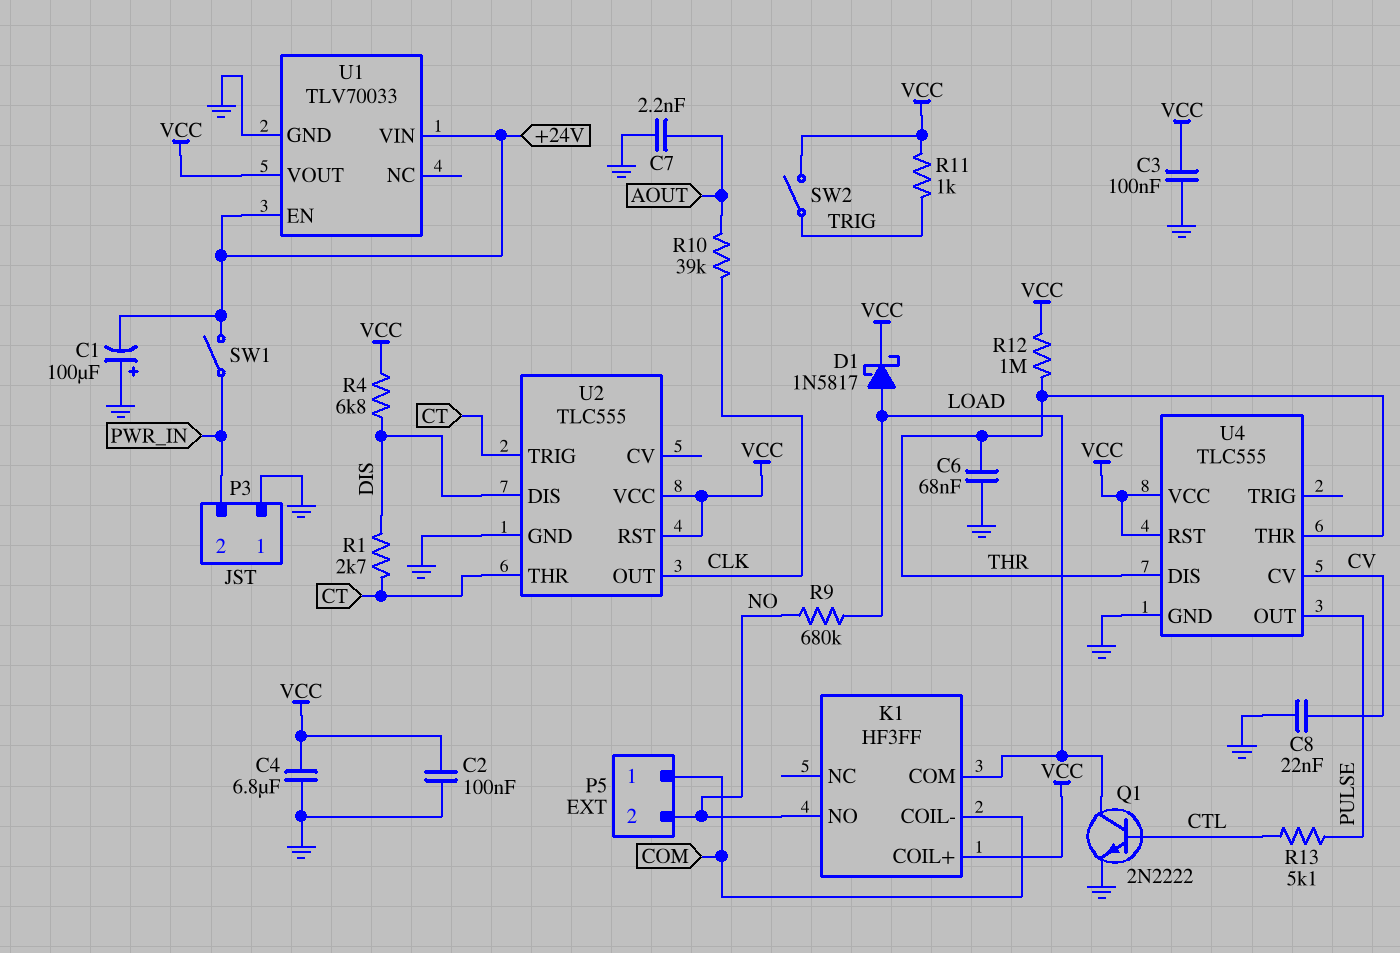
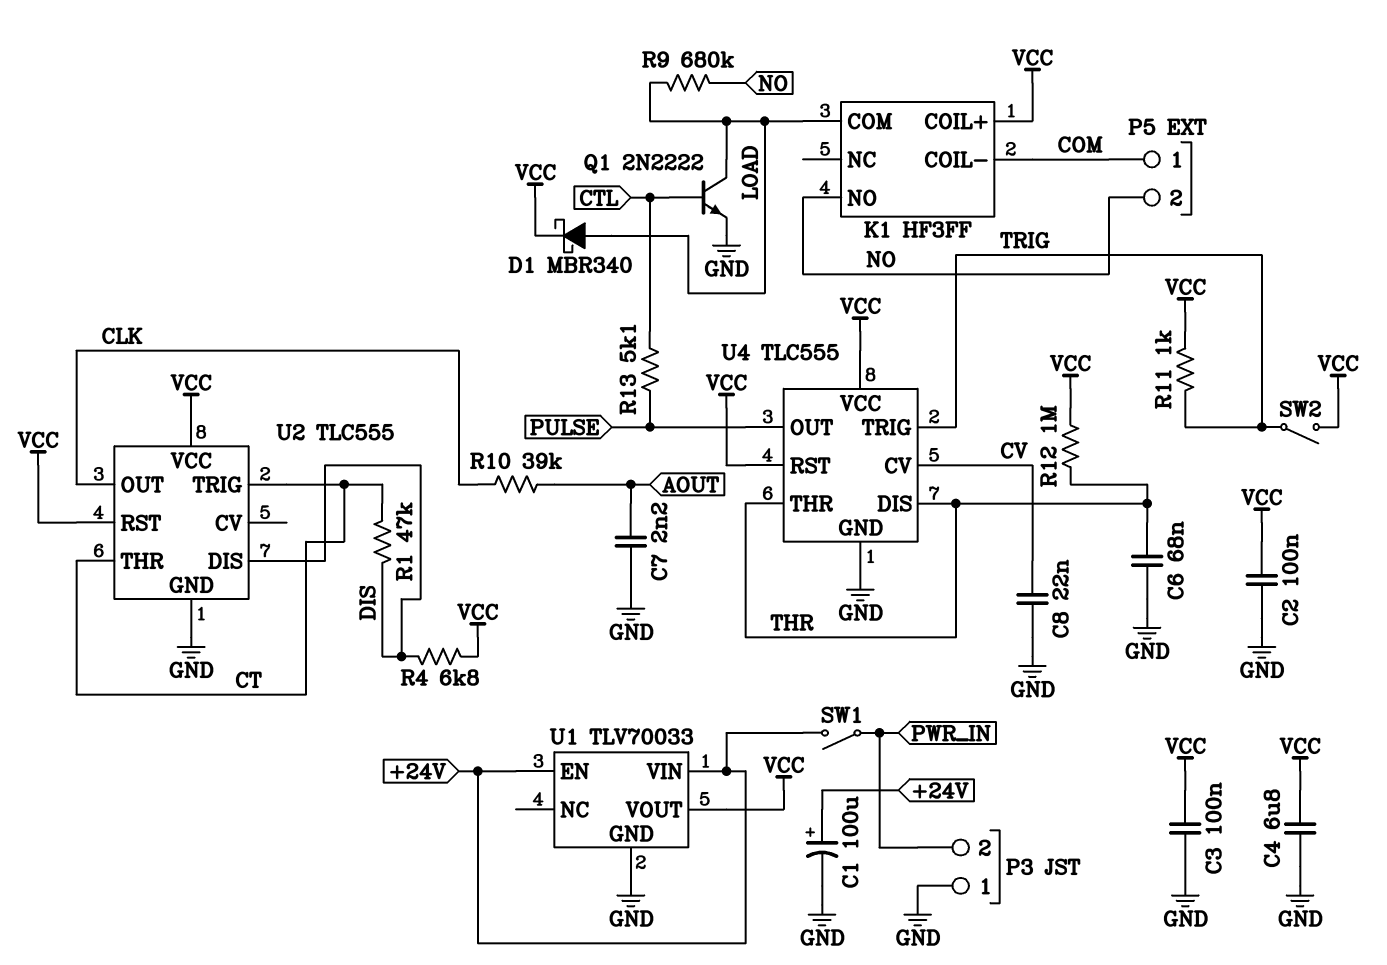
C1: 100uF (plus GND, minus +24V) -> 100uF (plus +24V, minus GND)
D1: schottky 1N5817 (A LOAD, K VCC) -> schottky MBR340 (A LOAD, K VCC)
R1: 2.7k (CT, DIS) -> 47k (CT, DIS)
U4 pin TRIG: none -> TRIG

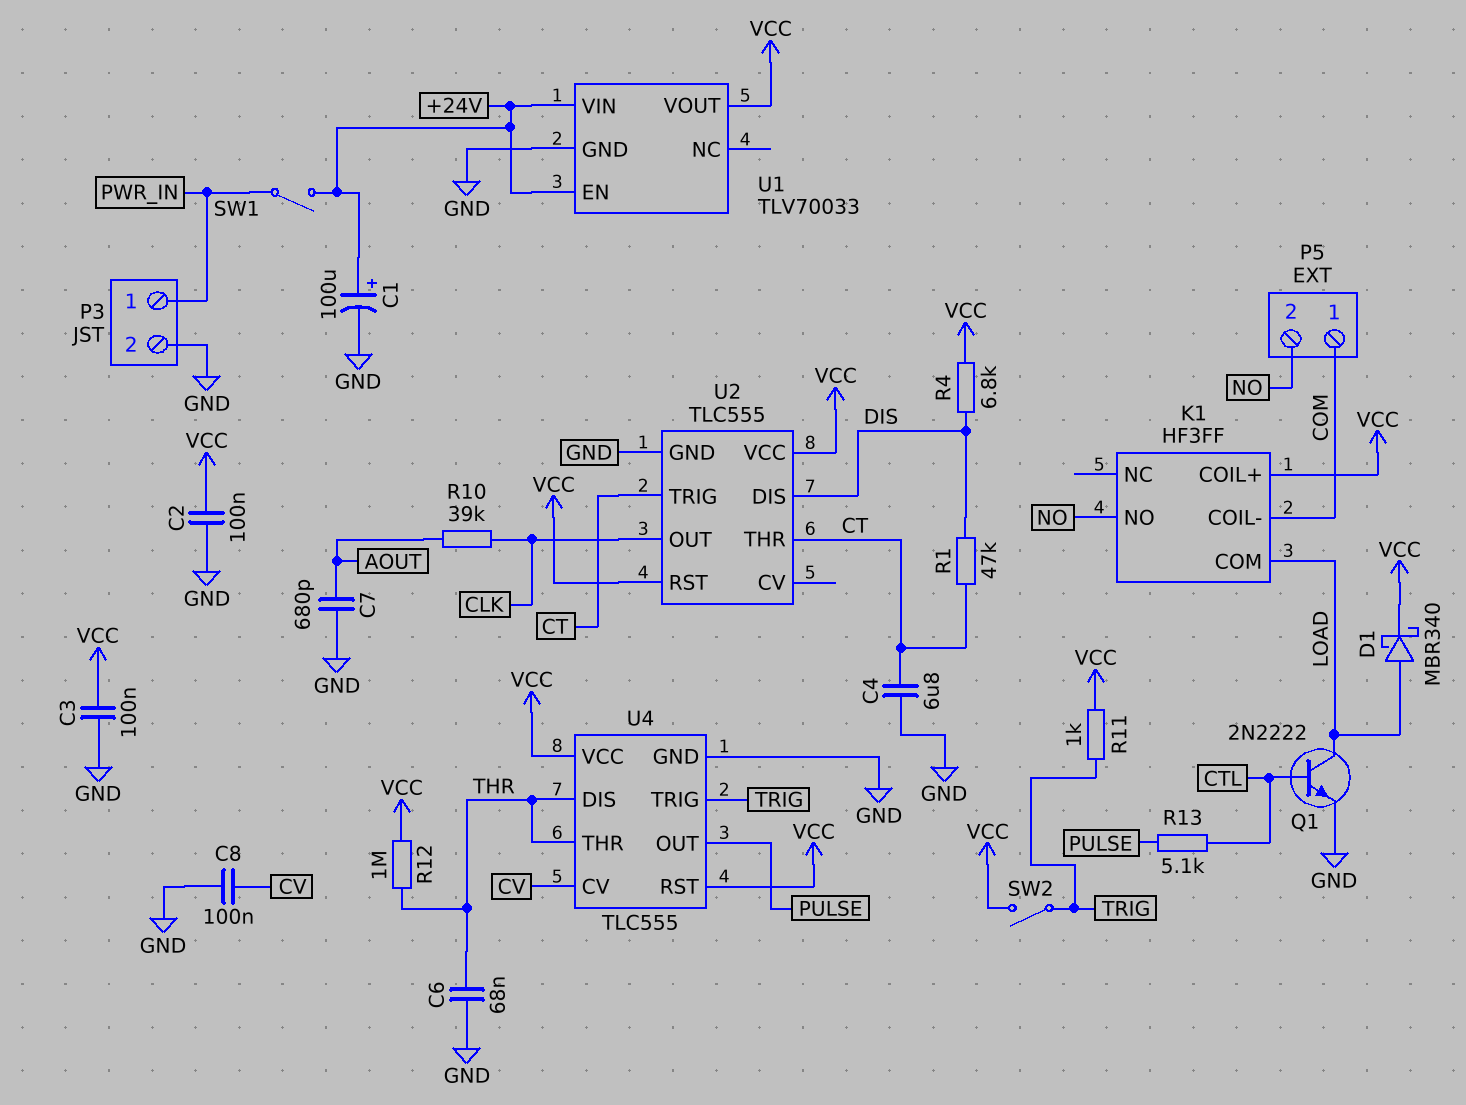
C4: 6.8uF (GND, VCC) -> 6.8uF (CT, GND)
C7: 2.2nF (AOUT, GND) -> 680pF (AOUT, GND)
C8: 22nF (CV, GND) -> 100nF (CV, GND)
P3 pin 1: GND -> PWR_IN
P3 pin 2: PWR_IN -> GND
R9: 680k (LOAD, NO) -> none

